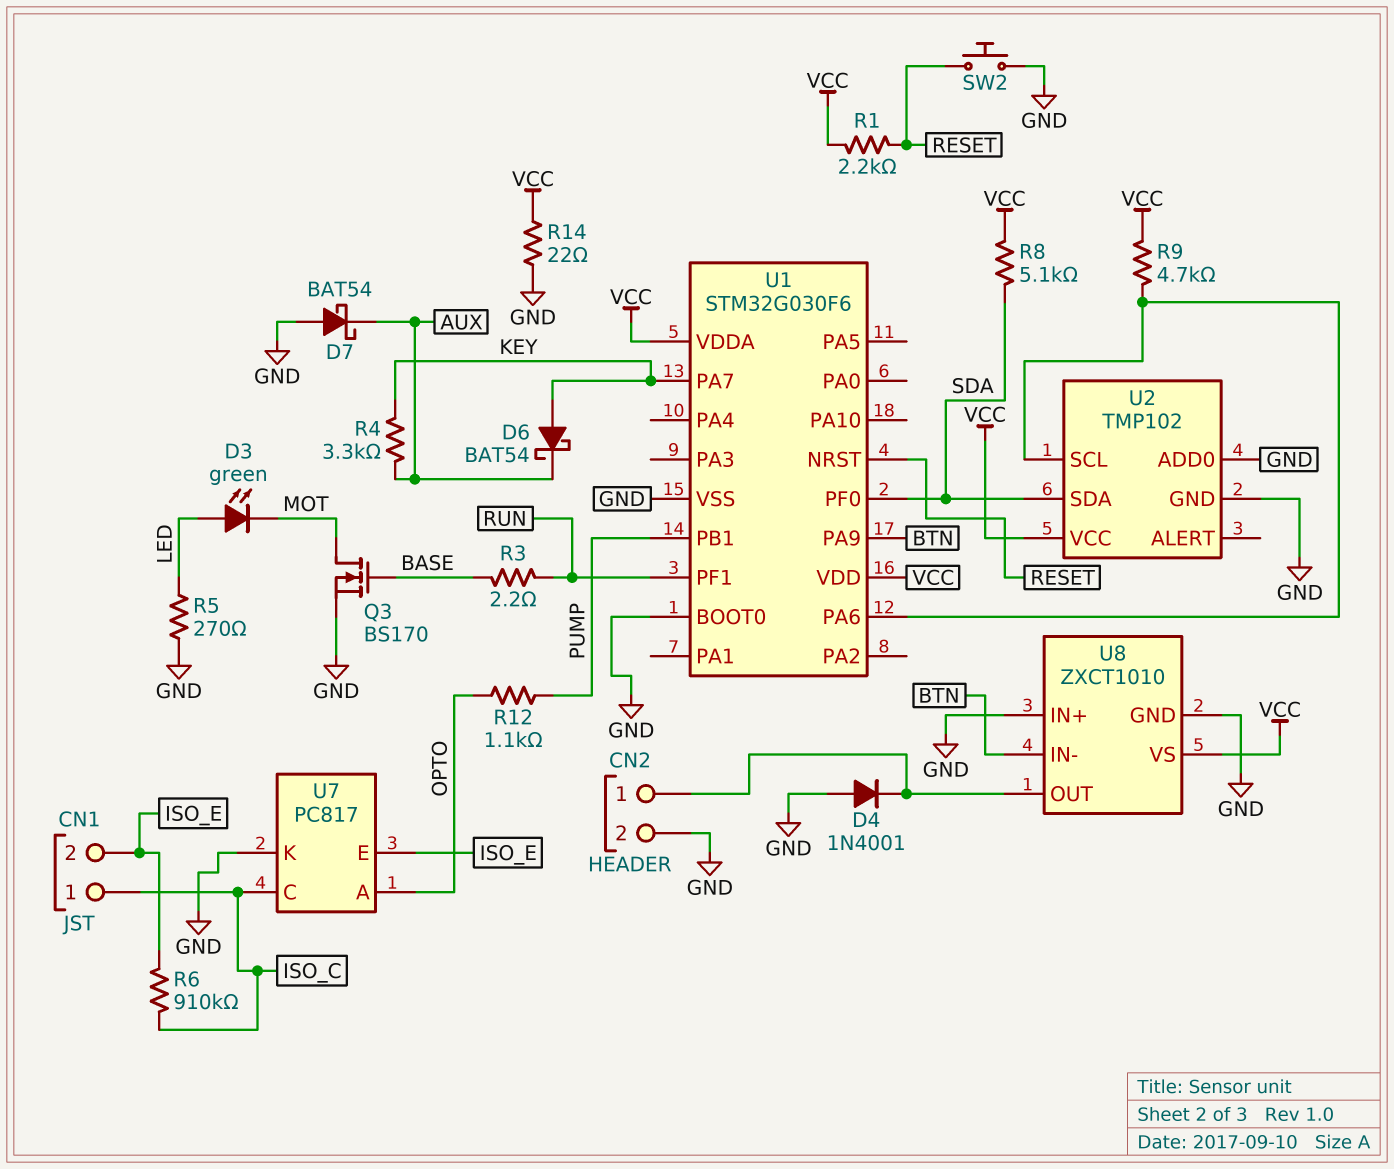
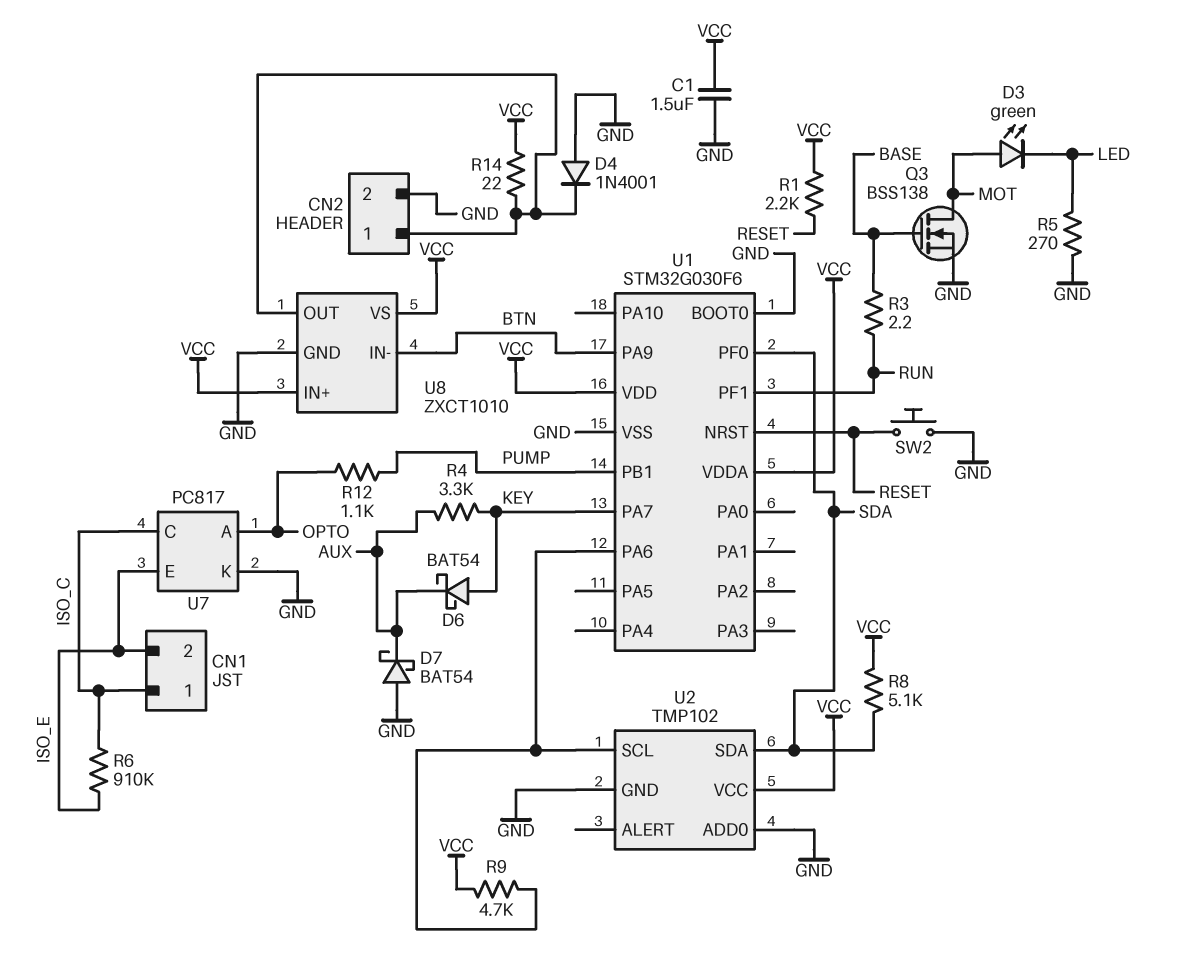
C1: none -> 1.5uF (GND, VCC)
D3: LED green (A LED, K MOT) -> LED green (A MOT, K LED)
Q3: NMOS BS170 (G BASE, D MOT, S GND) -> NMOS BSS138 (G BASE, D MOT, S GND)
R14: 22 (GND, VCC) -> 22 (CN2/1, VCC)
U8 pin IN+: GND -> VCC

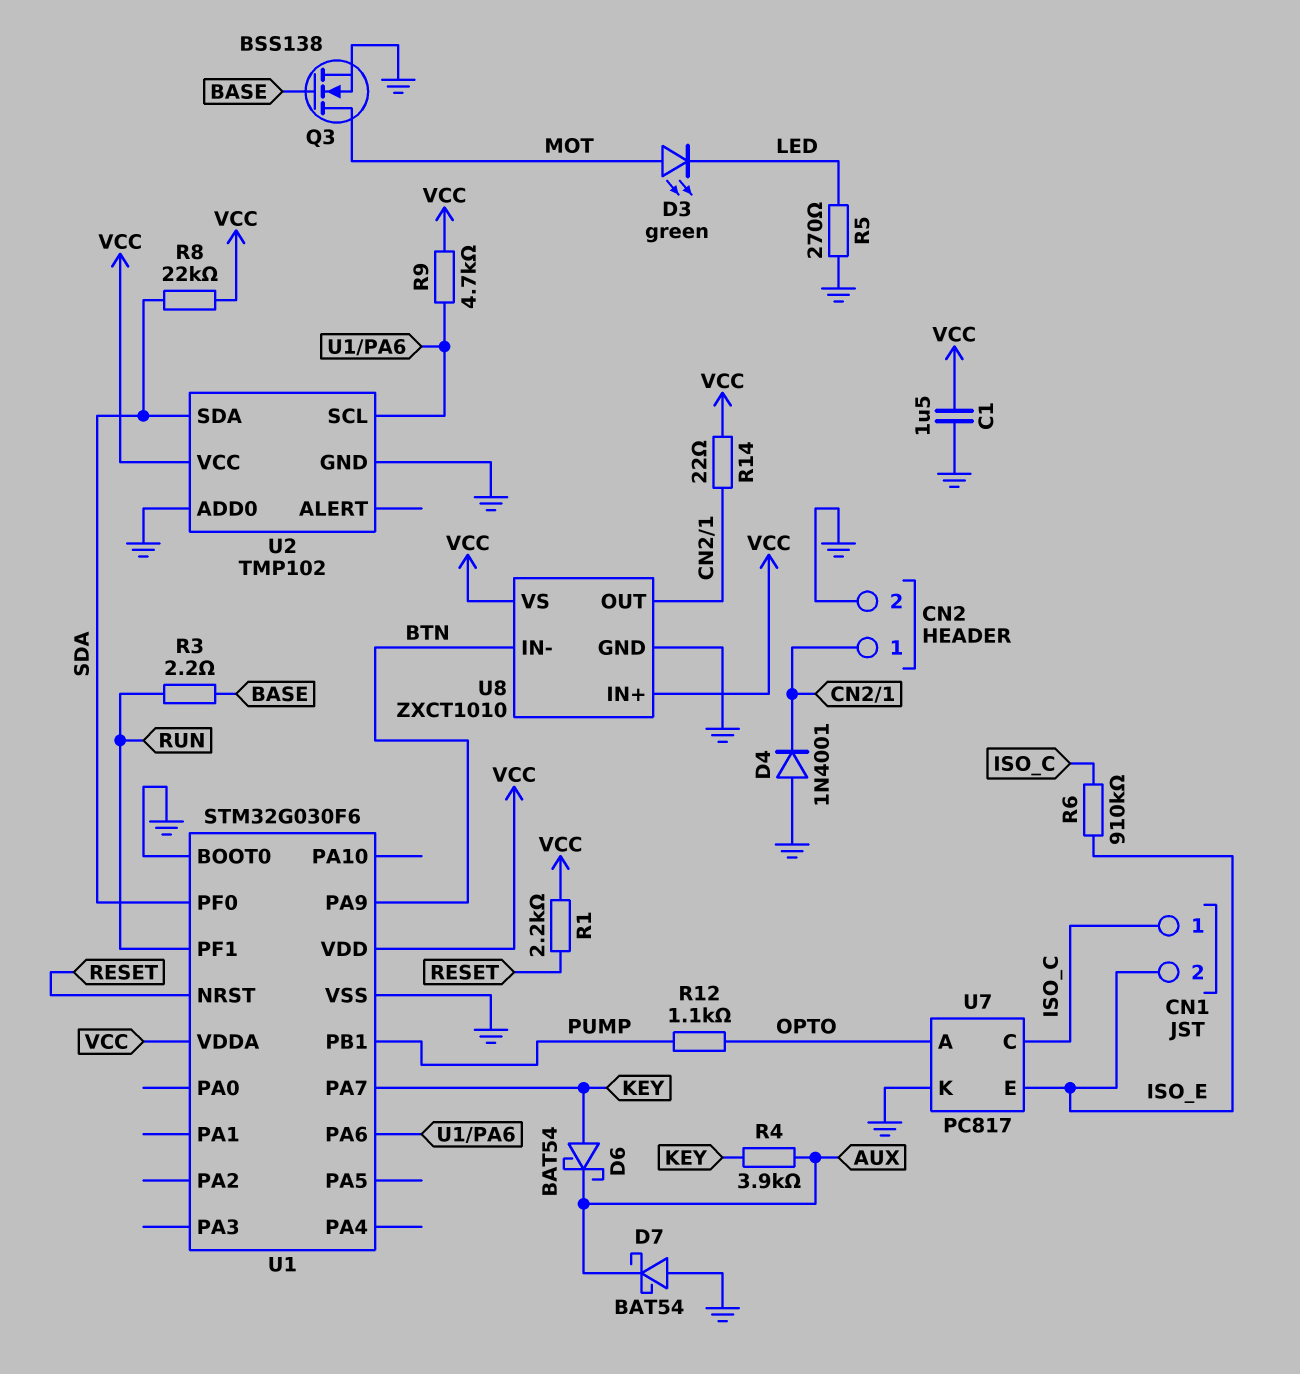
R4: 3.3k (AUX, KEY) -> 3.9k (AUX, KEY)
R8: 5.1k (SDA, VCC) -> 22k (SDA, VCC)
SW2: button (GND, RESET) -> none

